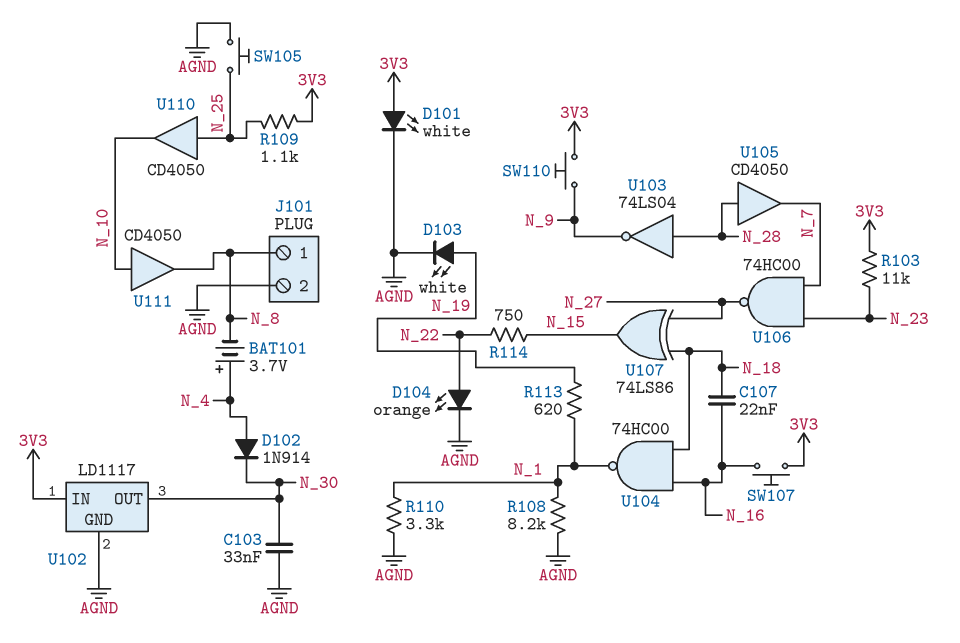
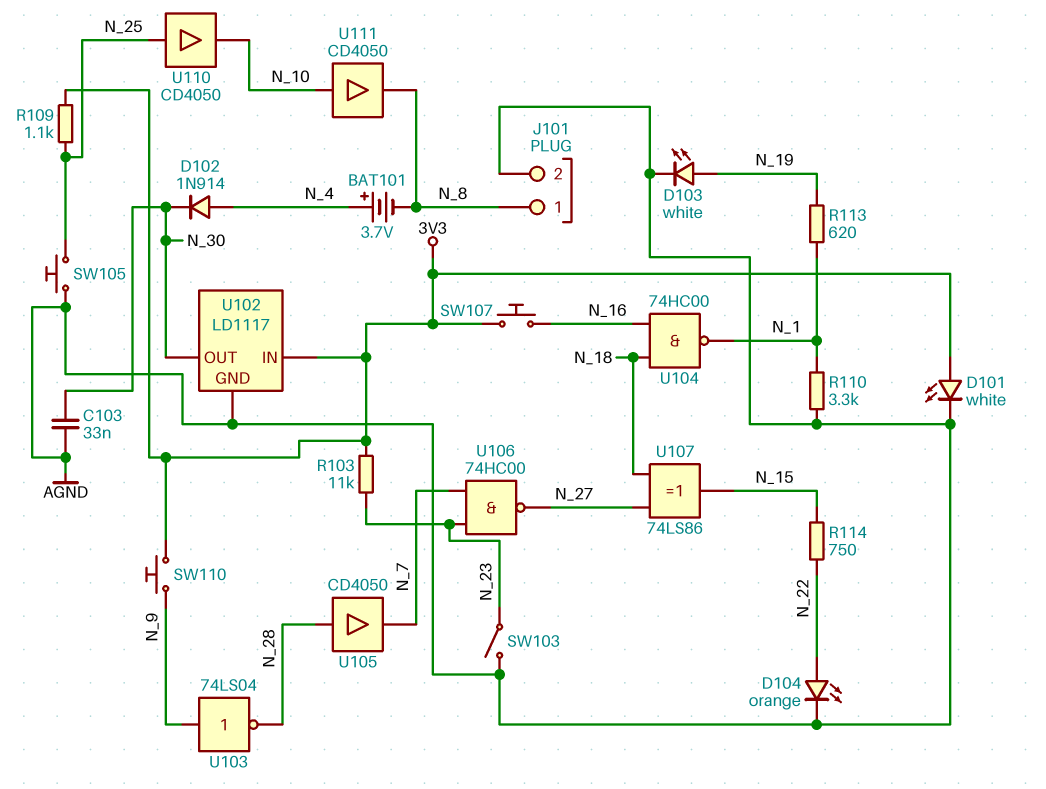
C107: 22nF (N_16, N_18) -> none
R108: 8.2k (AGND, N_1) -> none
SW103: none -> switch (AGND, N_23)
U103: NOT 74LS04 (in N_28, out N_9) -> NOT 74LS04 (in N_9, out N_28)

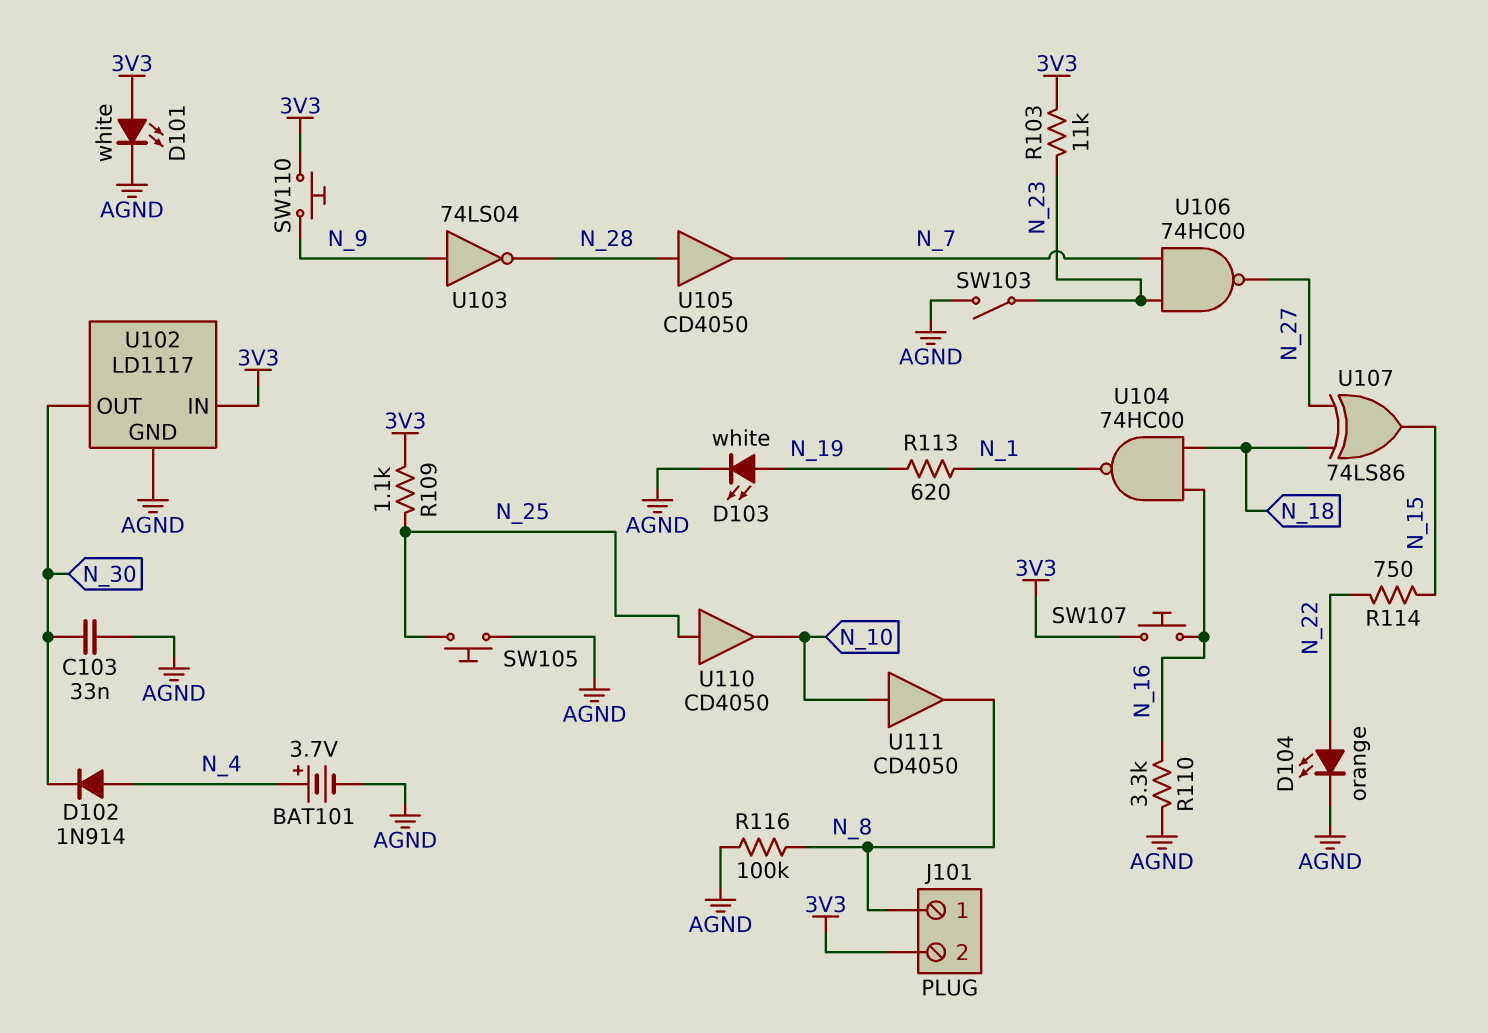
BAT101: 3.7V (plus N_4, minus N_8) -> 3.7V (plus N_4, minus AGND)
J101 pin 2: AGND -> 3V3
R110: 3.3k (AGND, N_1) -> 3.3k (AGND, N_16)
R116: none -> 100k (AGND, N_8)

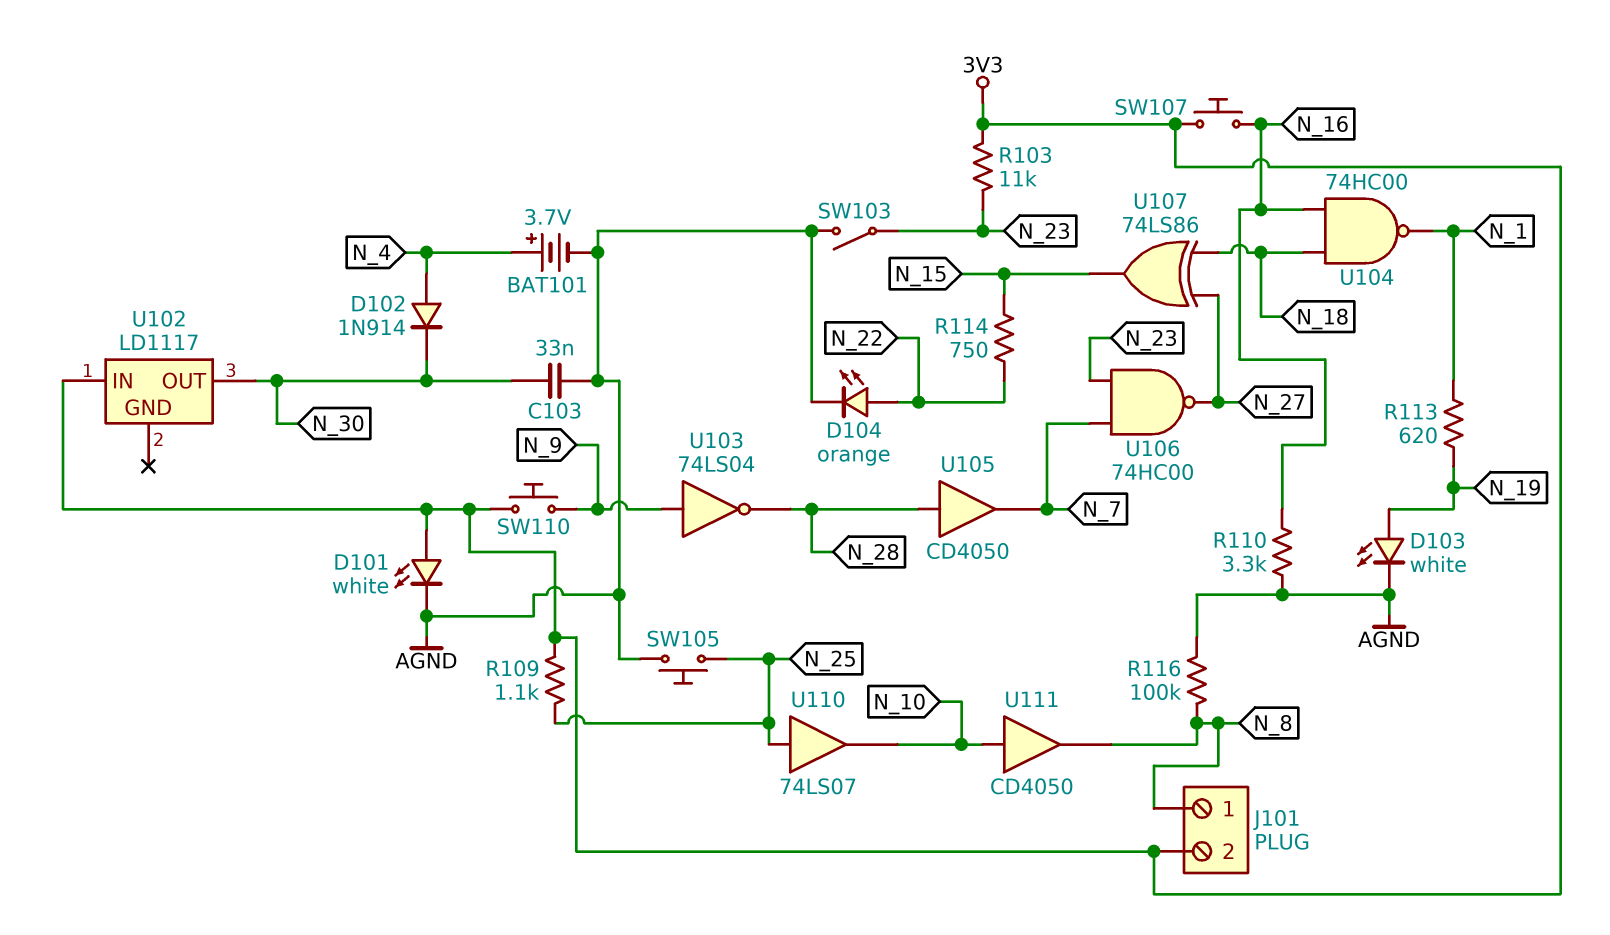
U102 pin GND: AGND -> none
U110: buffer CD4050 (in N_25, out N_10) -> buffer 74LS07 (in N_25, out N_10)

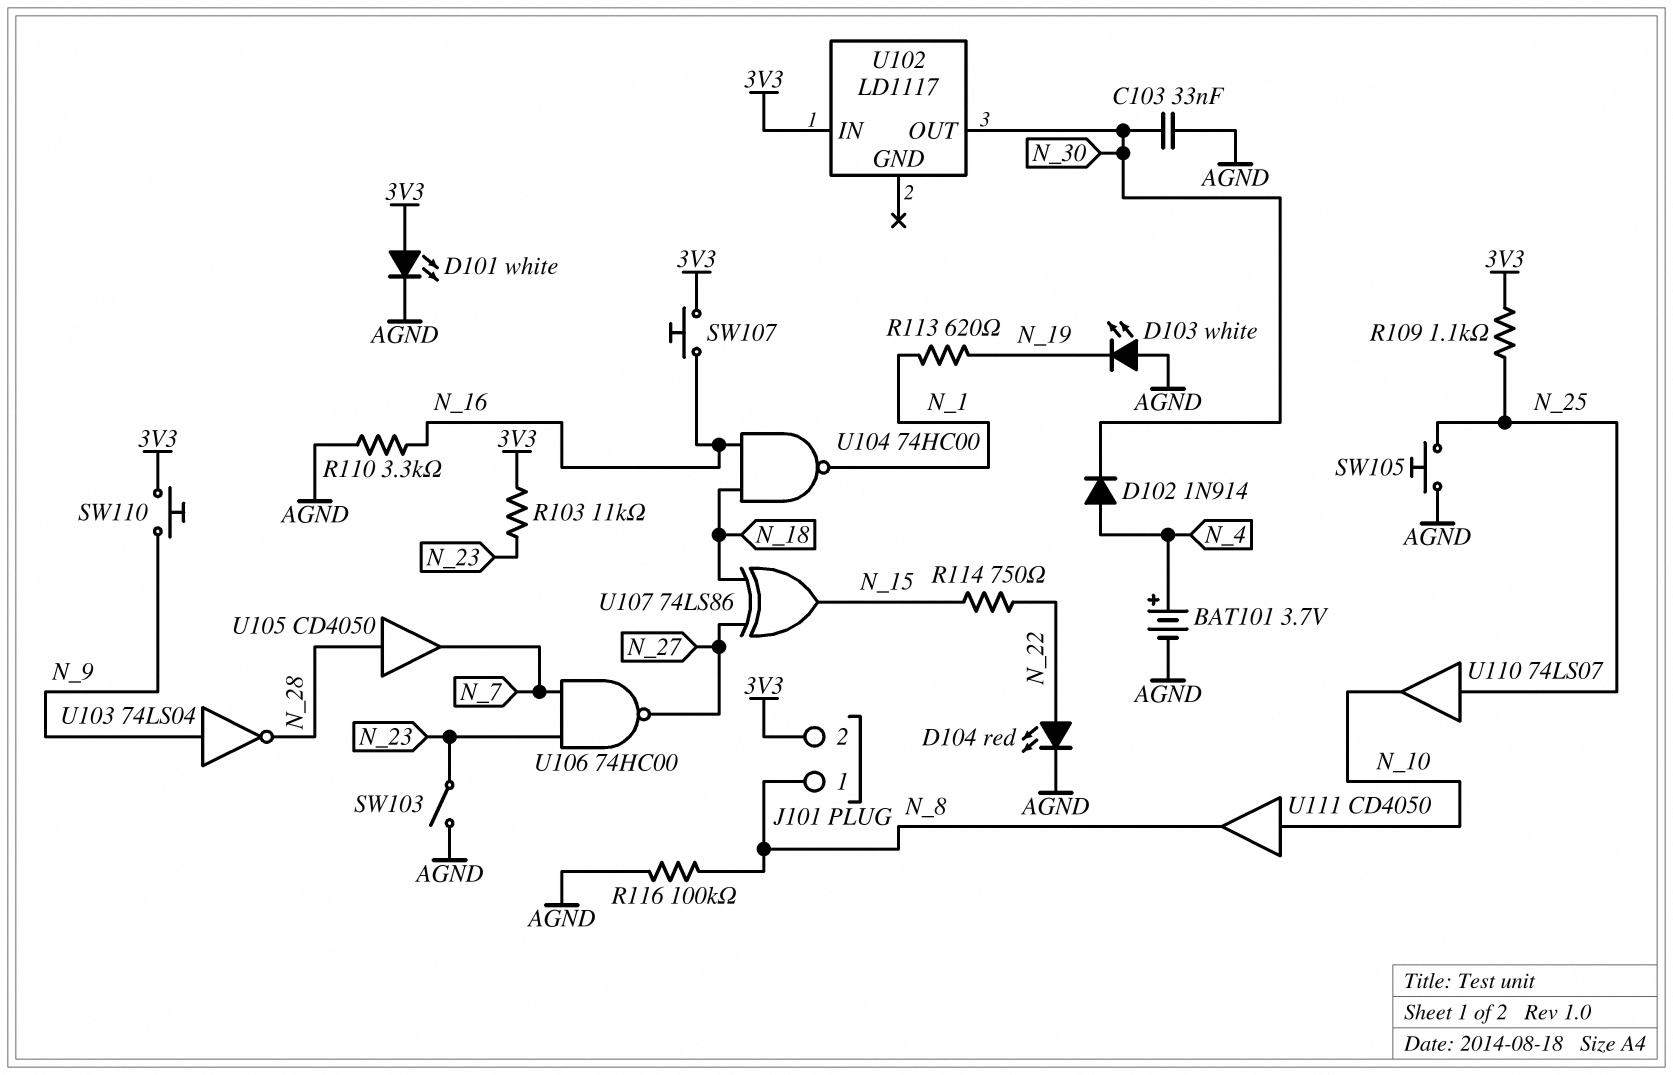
D103: LED white (A N_19, K AGND) -> LED white (A AGND, K N_19)
D104: LED orange (A N_22, K AGND) -> LED red (A N_22, K AGND)

